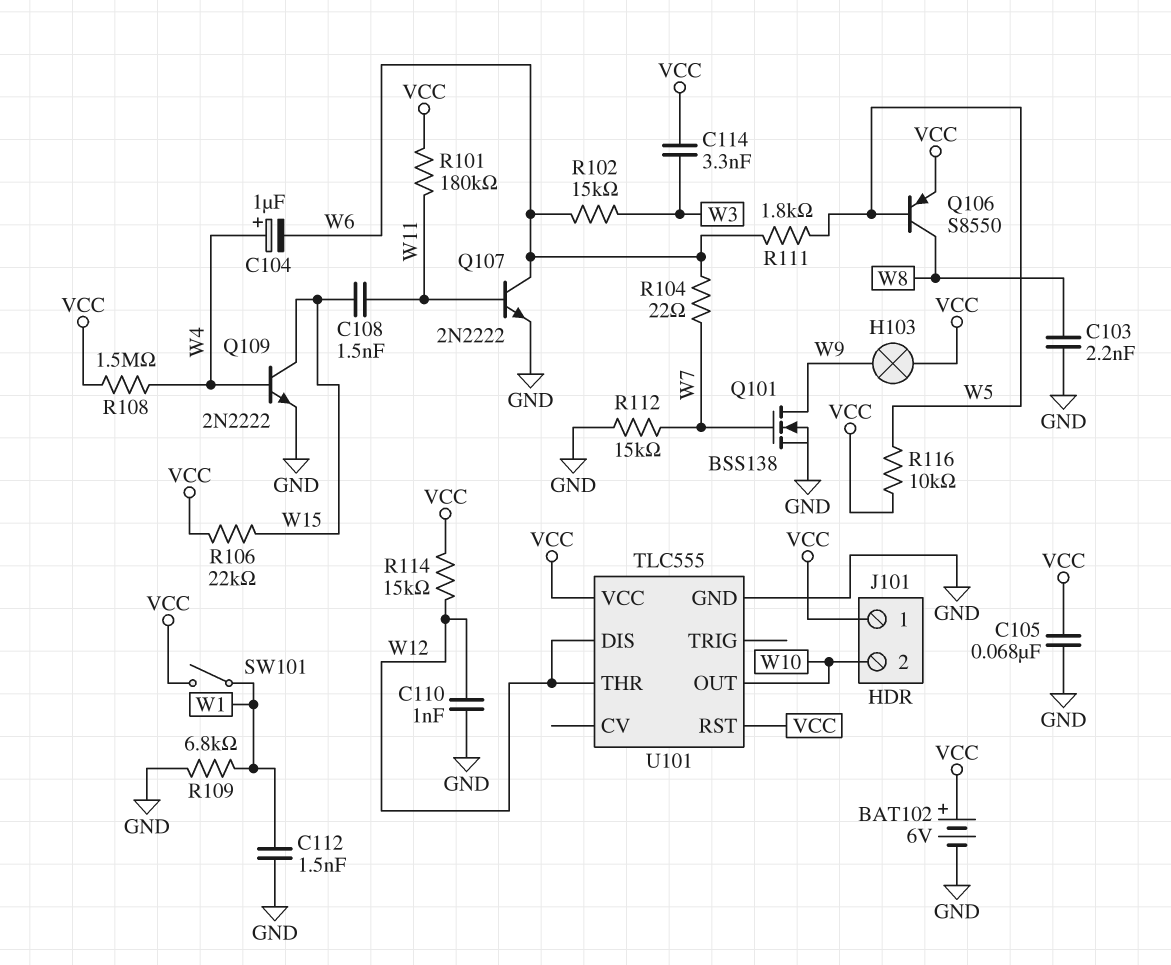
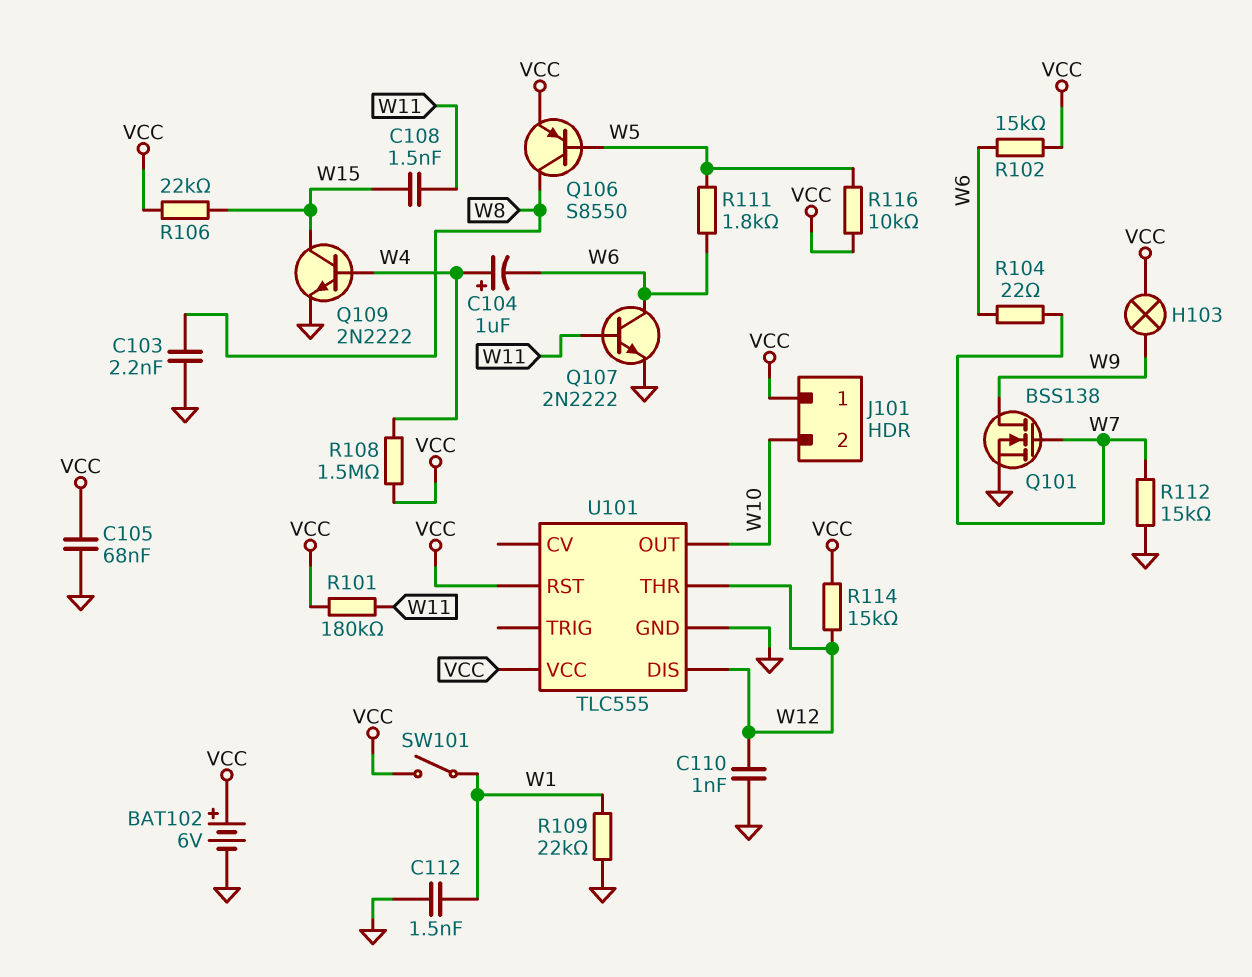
C114: 3.3nF (VCC, W3) -> none
R102: 15k (W3, W6) -> 15k (VCC, W6)
R109: 6.8k (GND, W1) -> 22k (GND, W1)

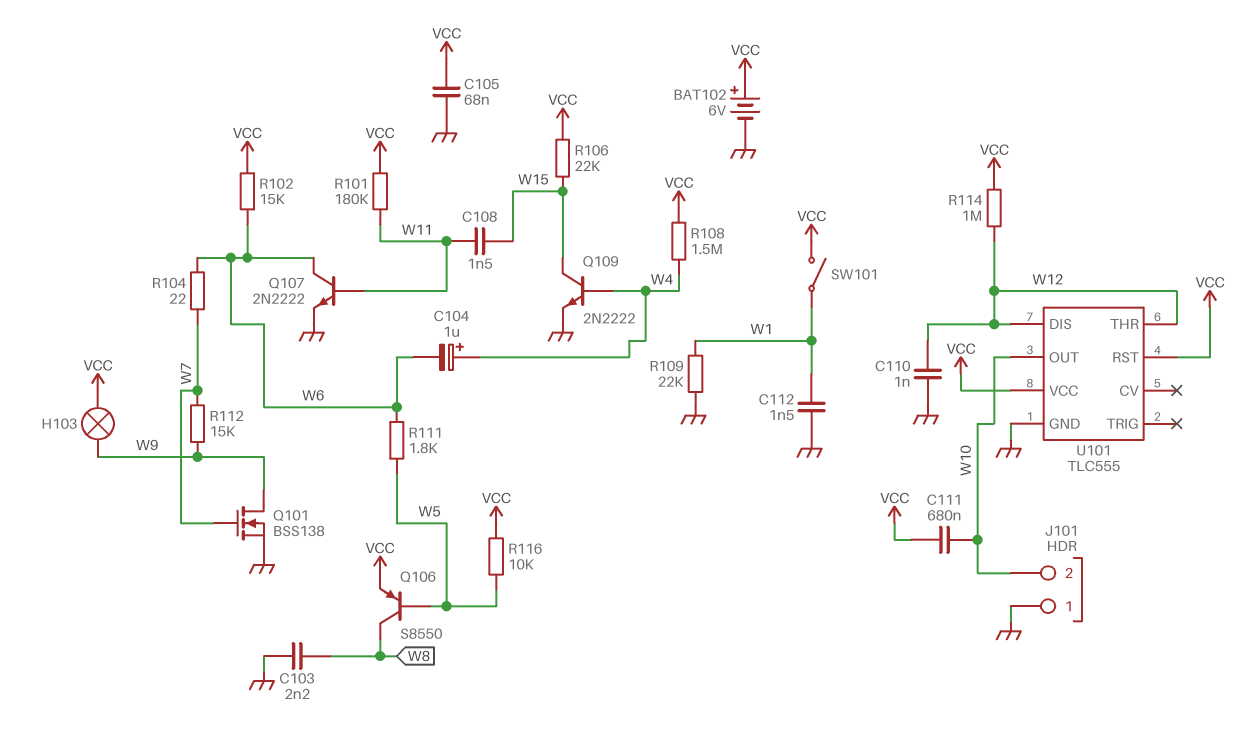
C111: none -> 680nF (VCC, W10)
J101 pin 1: VCC -> GND
R112: 15k (GND, W7) -> 15k (W7, W9)
R114: 15k (VCC, W12) -> 1M (VCC, W12)

